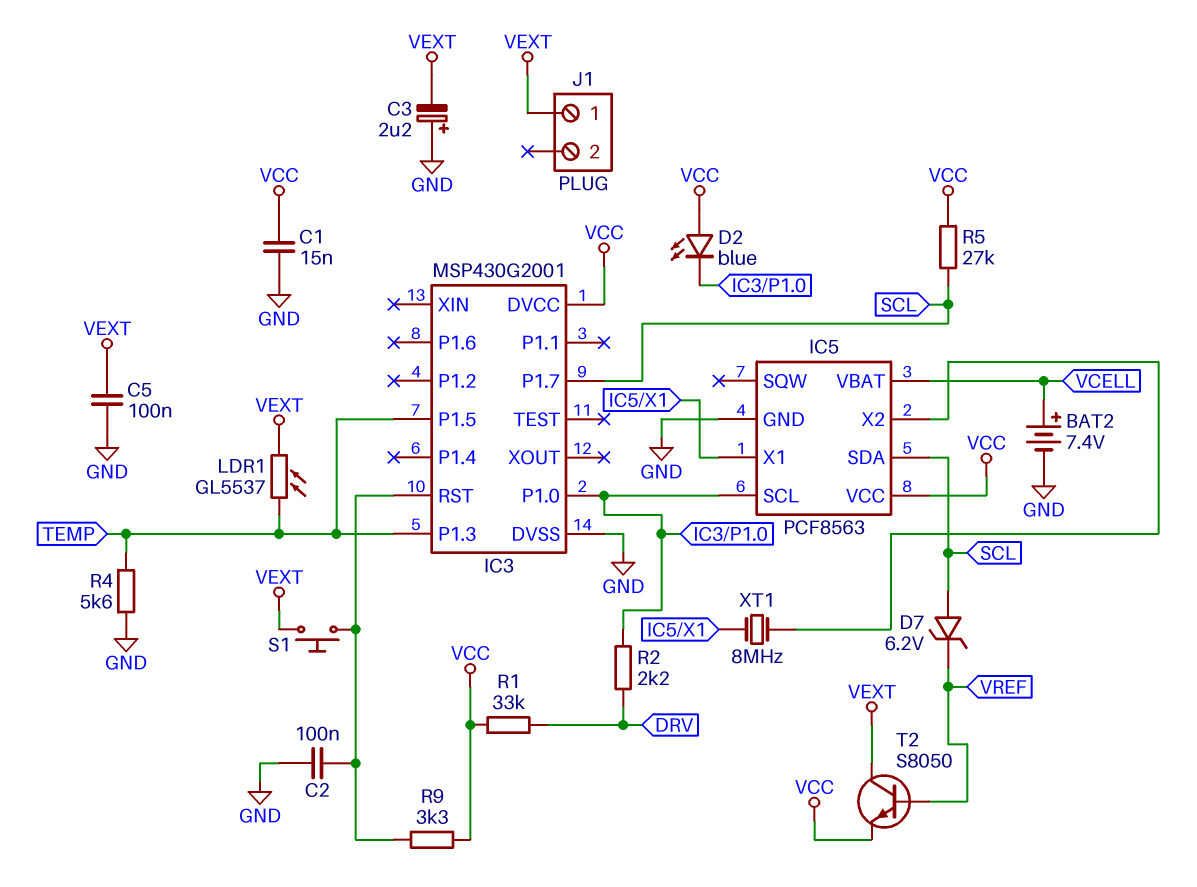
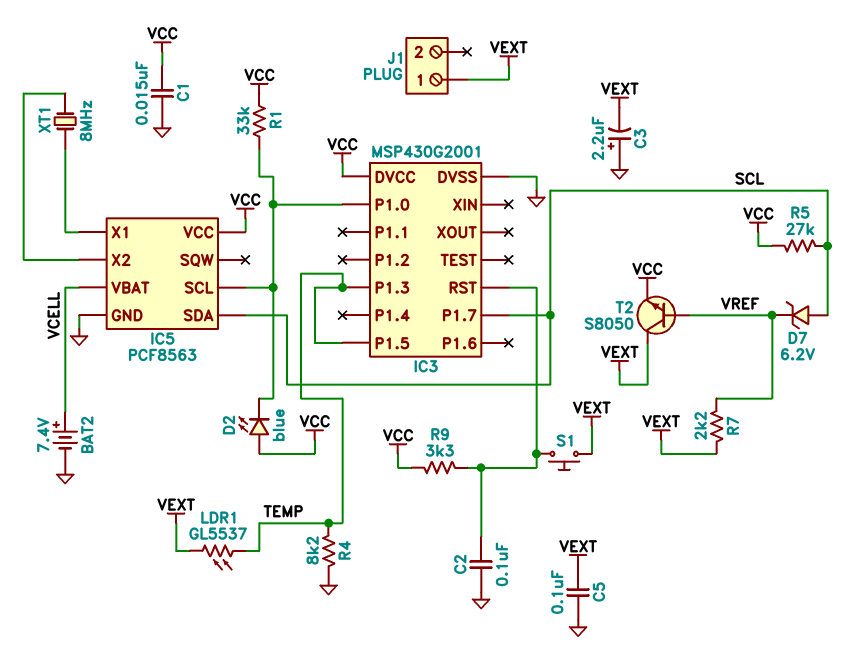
R1: 33k (DRV, VCC) -> 33k (IC3/P1.0, VCC)
R2: 2.2k (DRV, IC3/P1.0) -> none
R4: 5.6k (GND, TEMP) -> 8.2k (GND, TEMP)
R7: none -> 2.2k (VEXT, VREF)

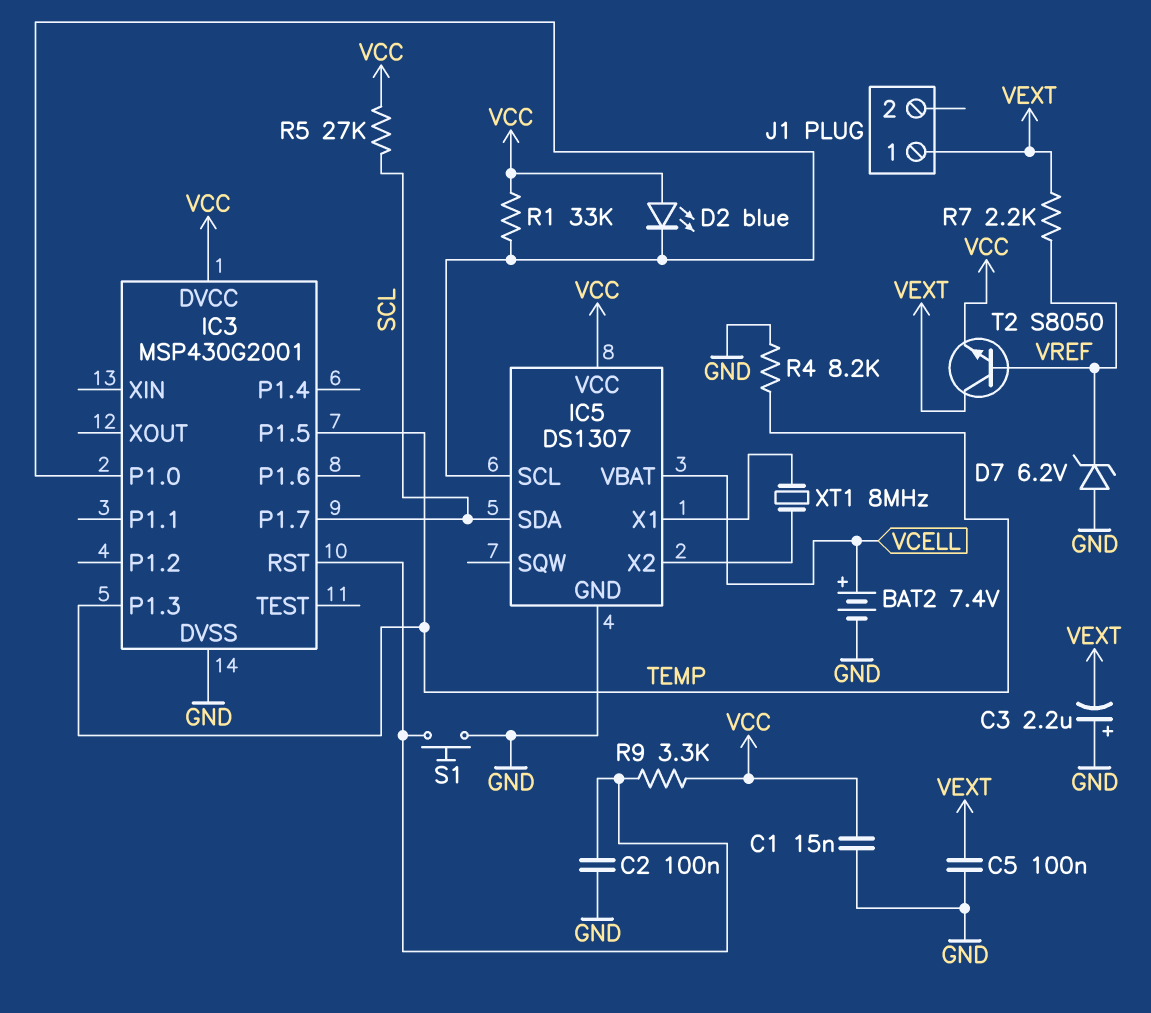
D7: zener 6.2V (A SCL, K VREF) -> zener 6.2V (A GND, K VREF)
IC5: PCF8563 -> DS1307
LDR1: GL5537 (TEMP, VEXT) -> none
S1: button (IC3/RST, VEXT) -> button (GND, IC3/RST)

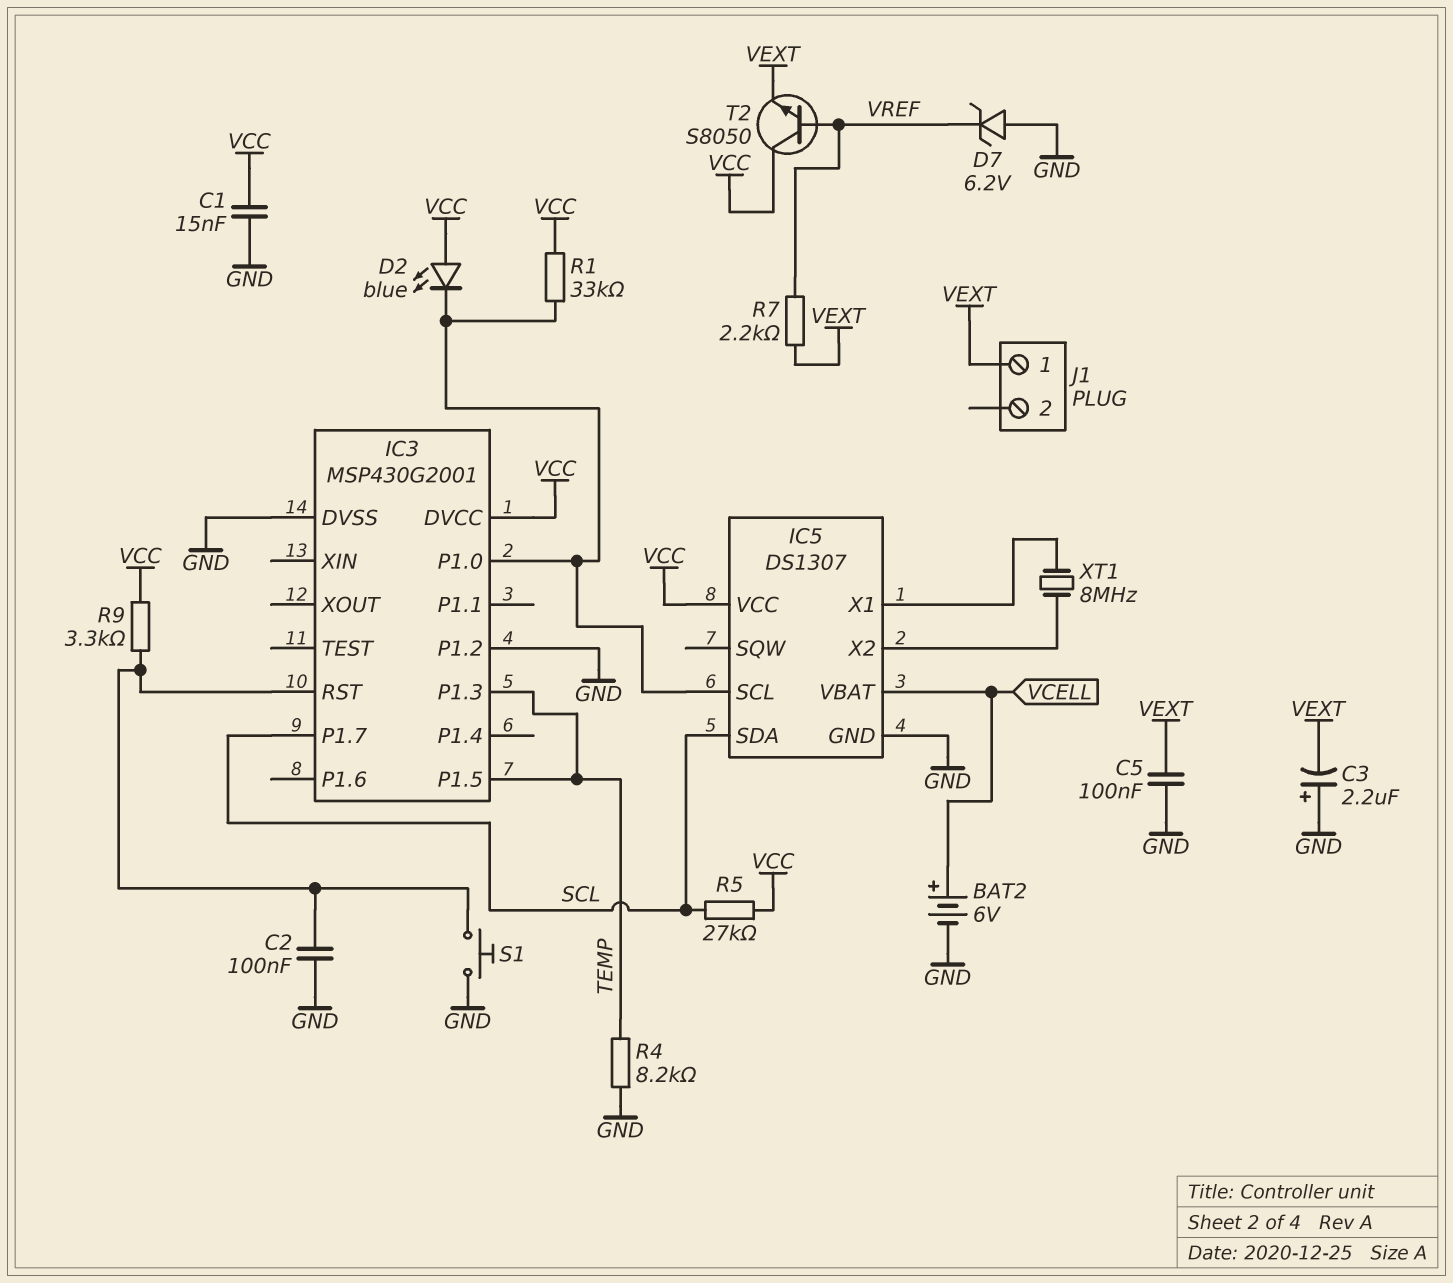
BAT2: 7.4V (plus VCELL, minus GND) -> 6V (plus VCELL, minus GND)
IC3 pin P1.2: none -> GND
T2: NPN S8050 (B VREF, C VEXT, E VCC) -> NPN S8050 (B VREF, C VCC, E VEXT)

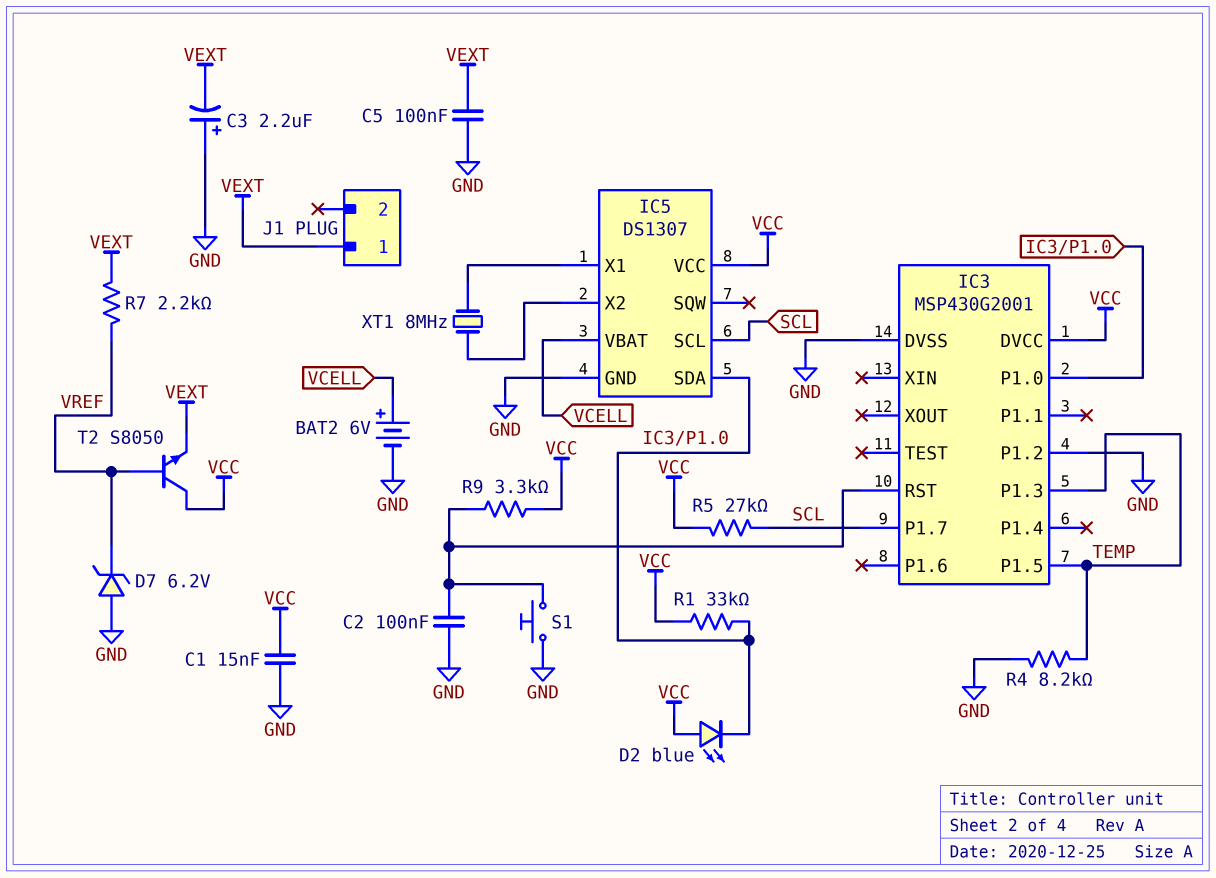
IC5 pin SCL: IC3/P1.0 -> SCL
IC5 pin SDA: SCL -> IC3/P1.0

